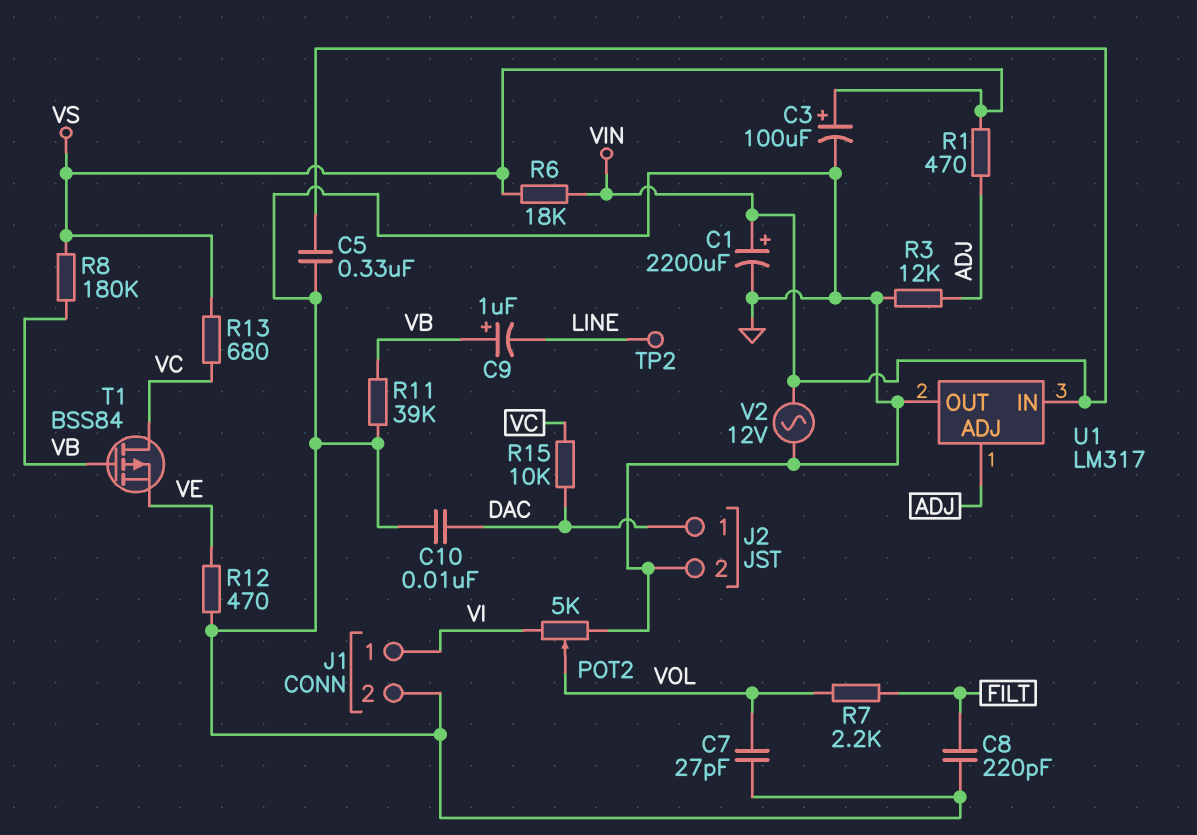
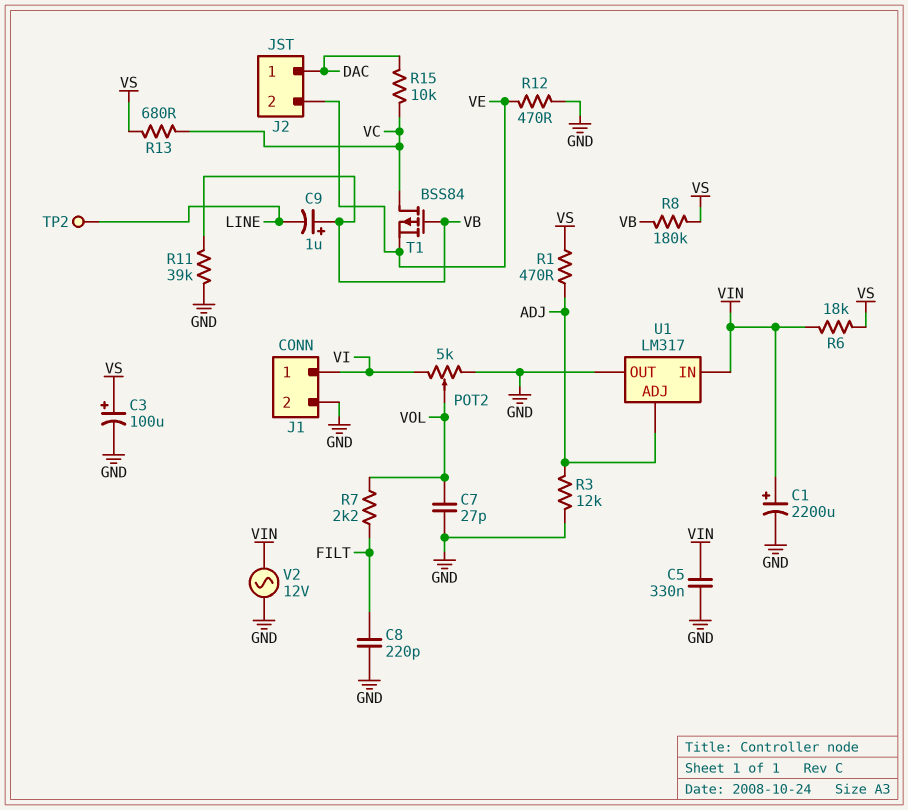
C10: 10nF (DAC, GND) -> none
J2 pin 2: GND -> VE

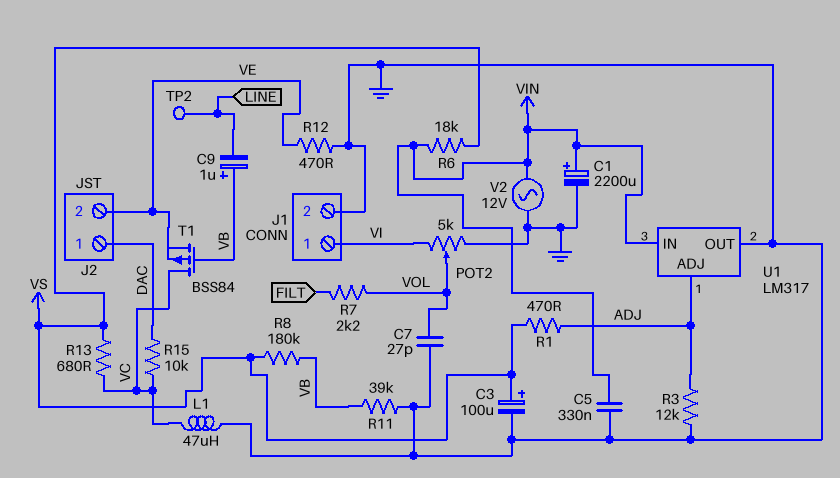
C8: 220pF (FILT, GND) -> none
L1: none -> 47uH (GND, VC)

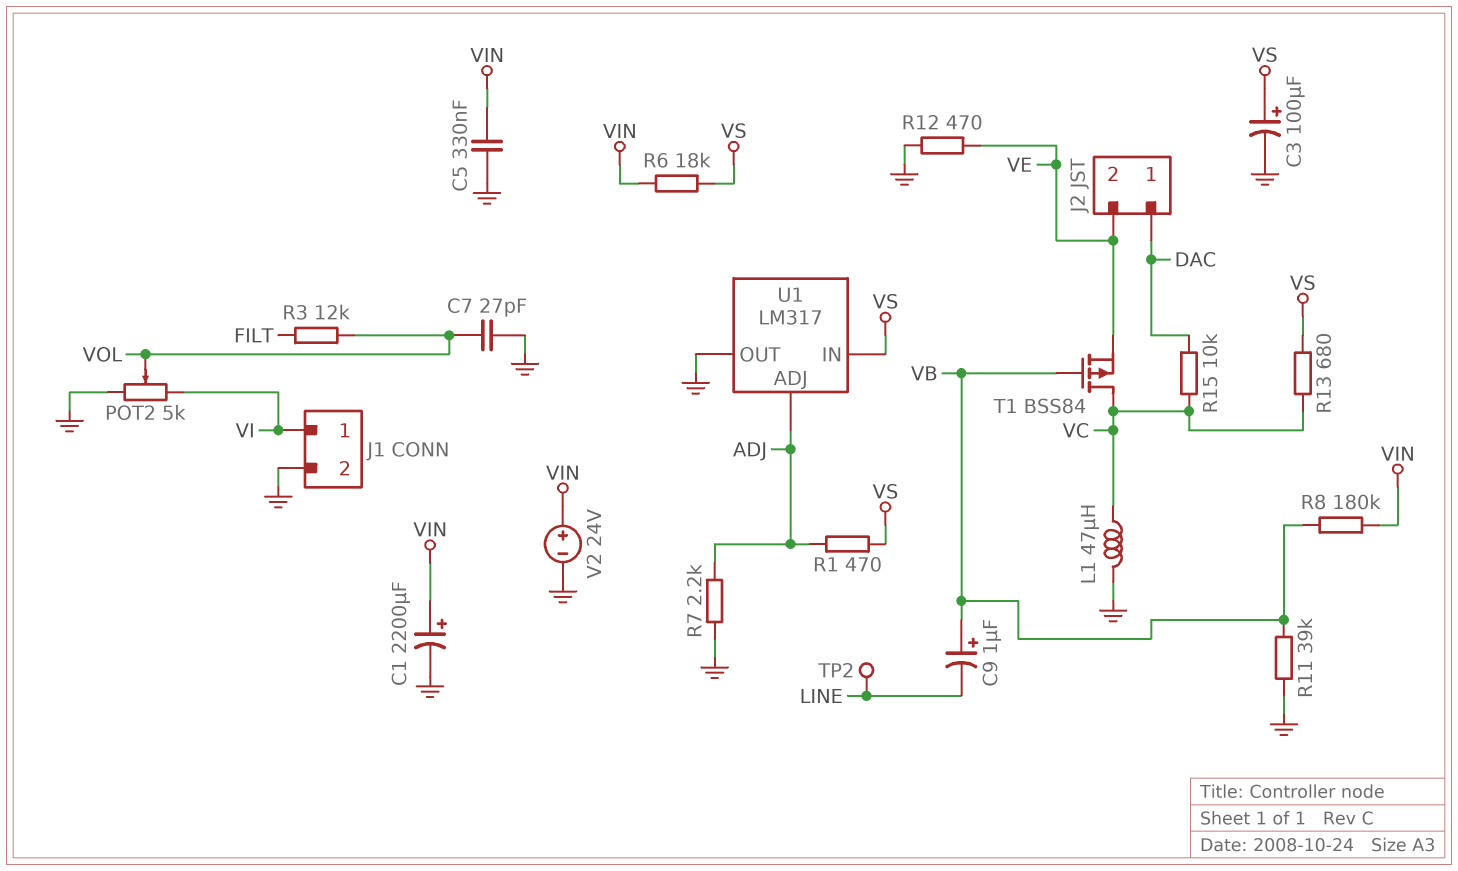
R3: 12k (ADJ, GND) -> 12k (FILT, VOL)
R7: 2.2k (FILT, VOL) -> 2.2k (ADJ, GND)
R8: 180k (VB, VS) -> 180k (VB, VIN)
U1 pin IN: VIN -> VS
V2: AC 12V (GND, VIN) -> 24V (plus VIN, minus GND)

